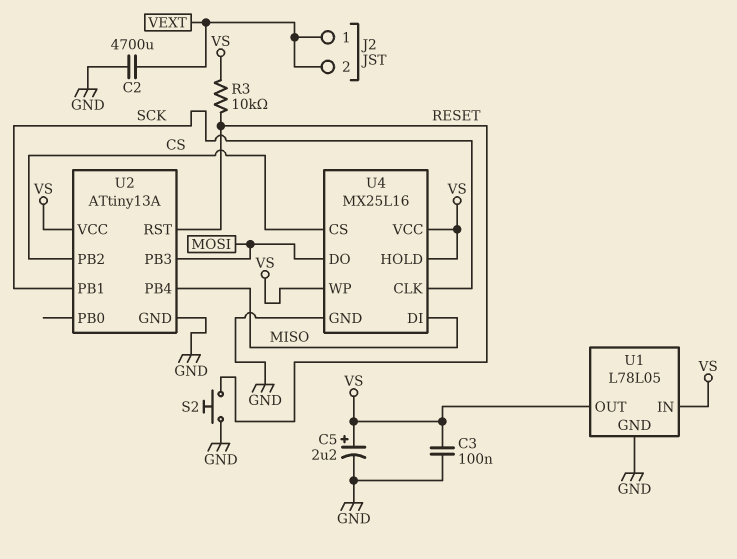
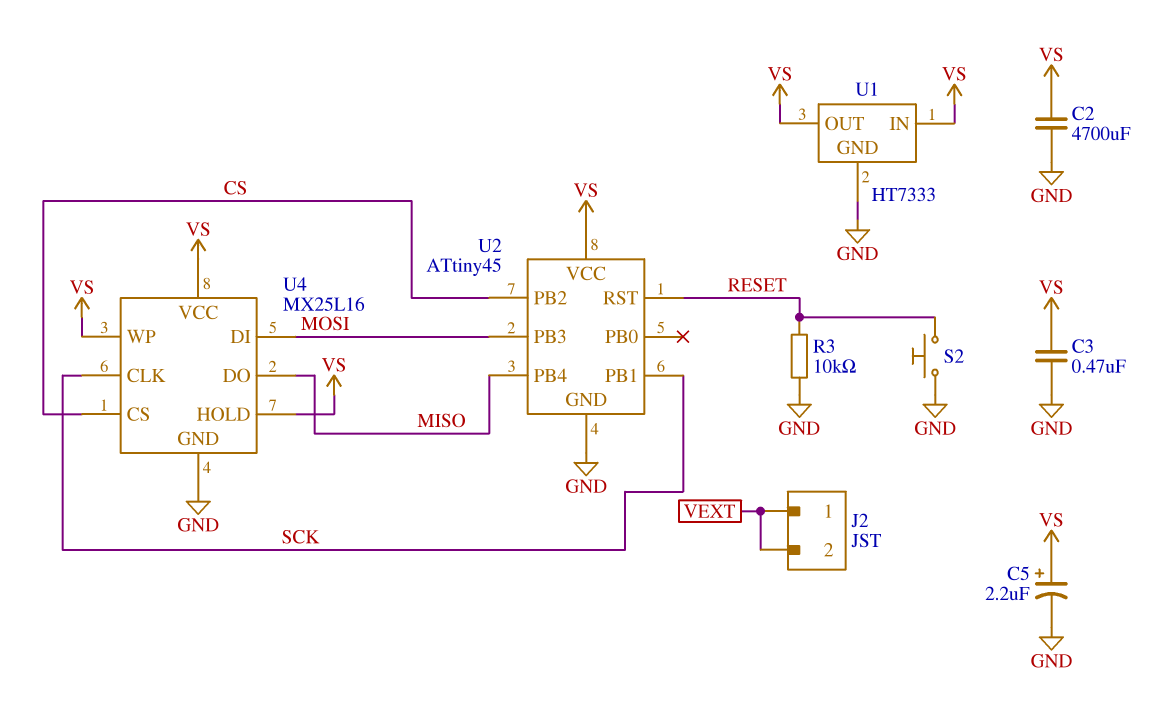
C2: 4700uF (GND, VEXT) -> 4700uF (GND, VS)
C3: 100nF (GND, VS) -> 470nF (GND, VS)
R3: 10k (RESET, VS) -> 10k (GND, RESET)
U1: L78L05 -> HT7333
U2: ATtiny13A -> ATtiny45
U4 pin DI: MISO -> MOSI
U4 pin DO: MOSI -> MISO

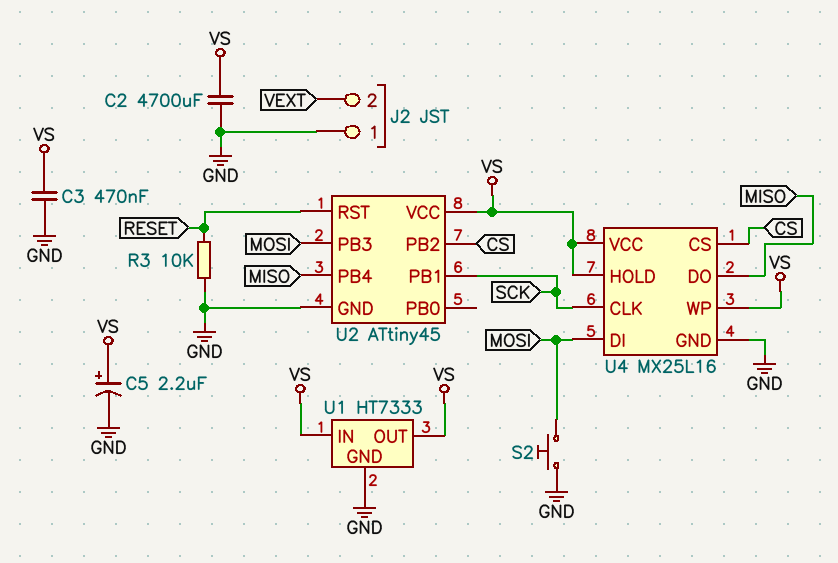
J2 pin 1: VEXT -> GND
S2: button (GND, RESET) -> button (GND, MOSI)

